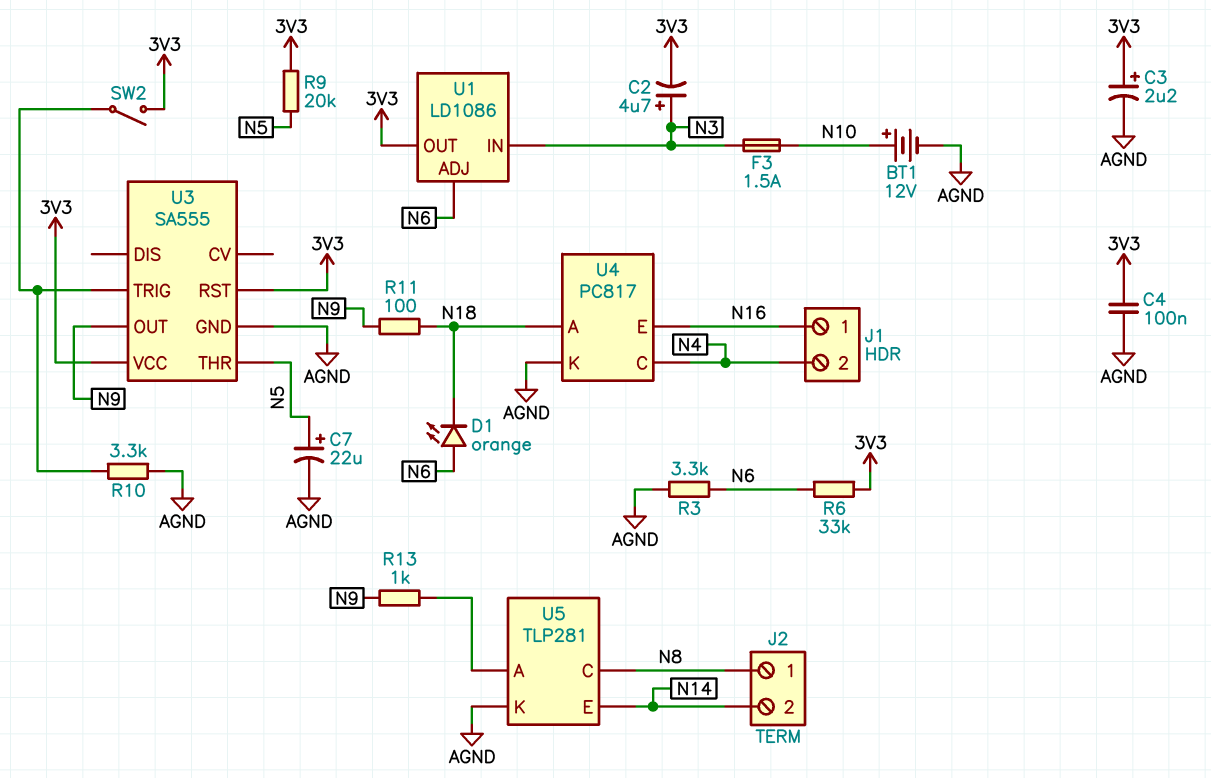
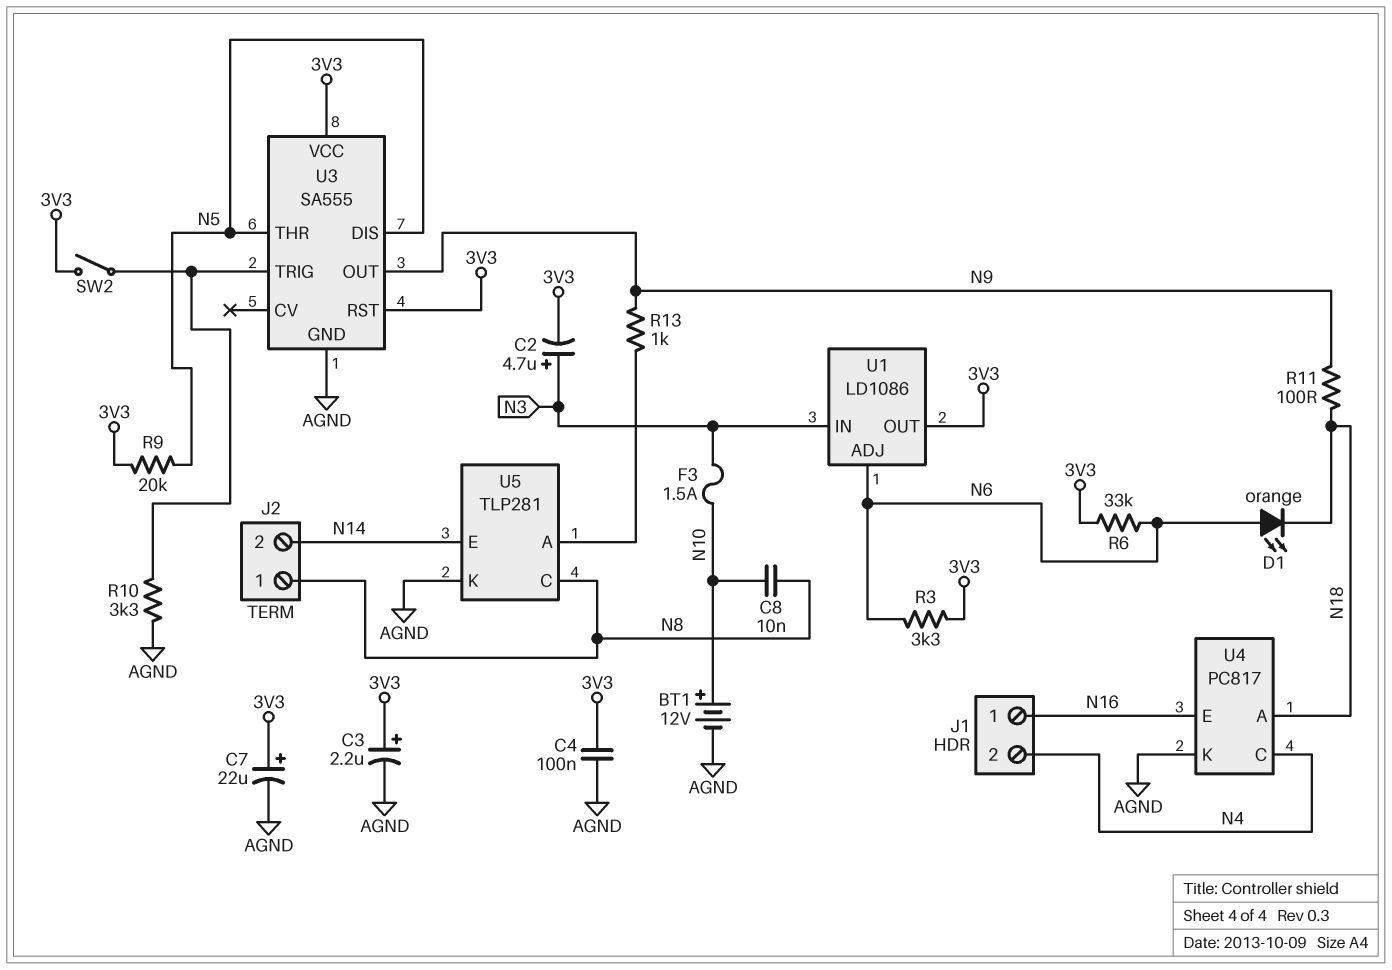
C7: 22uF (plus N5, minus AGND) -> 22uF (plus 3V3, minus AGND)
C8: none -> 10nF (N8, N10)
R3: 3.3k (AGND, N6) -> 3.3k (3V3, N6)
U3 pin DIS: none -> N5

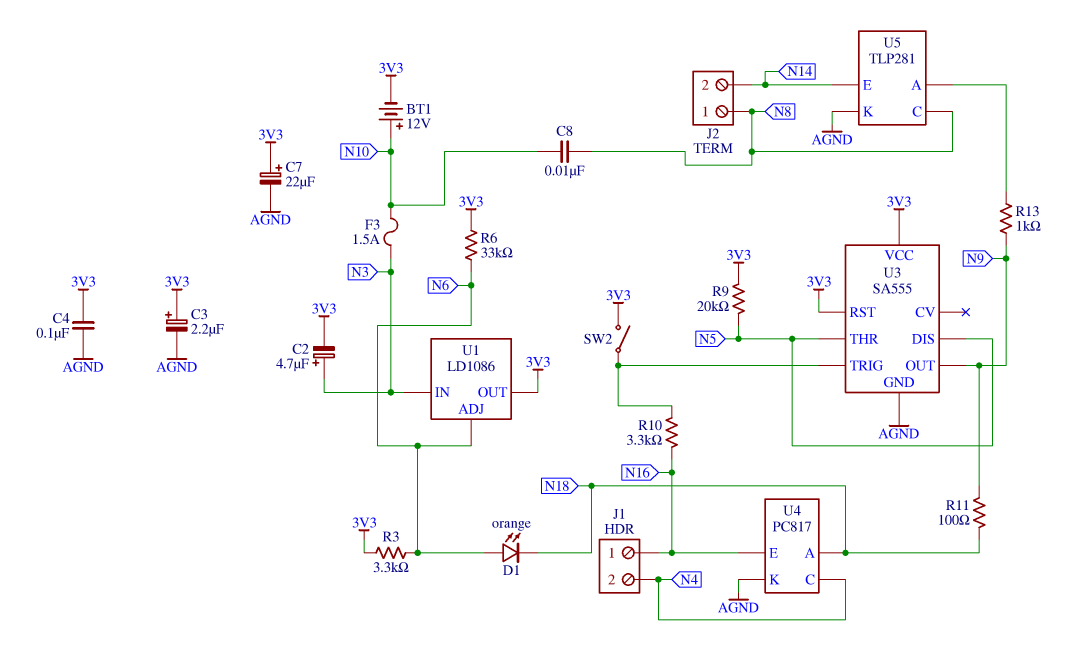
BT1: 12V (plus N10, minus AGND) -> 12V (plus N10, minus 3V3)
R10: 3.3k (AGND, U3/TRIG) -> 3.3k (N16, U3/TRIG)

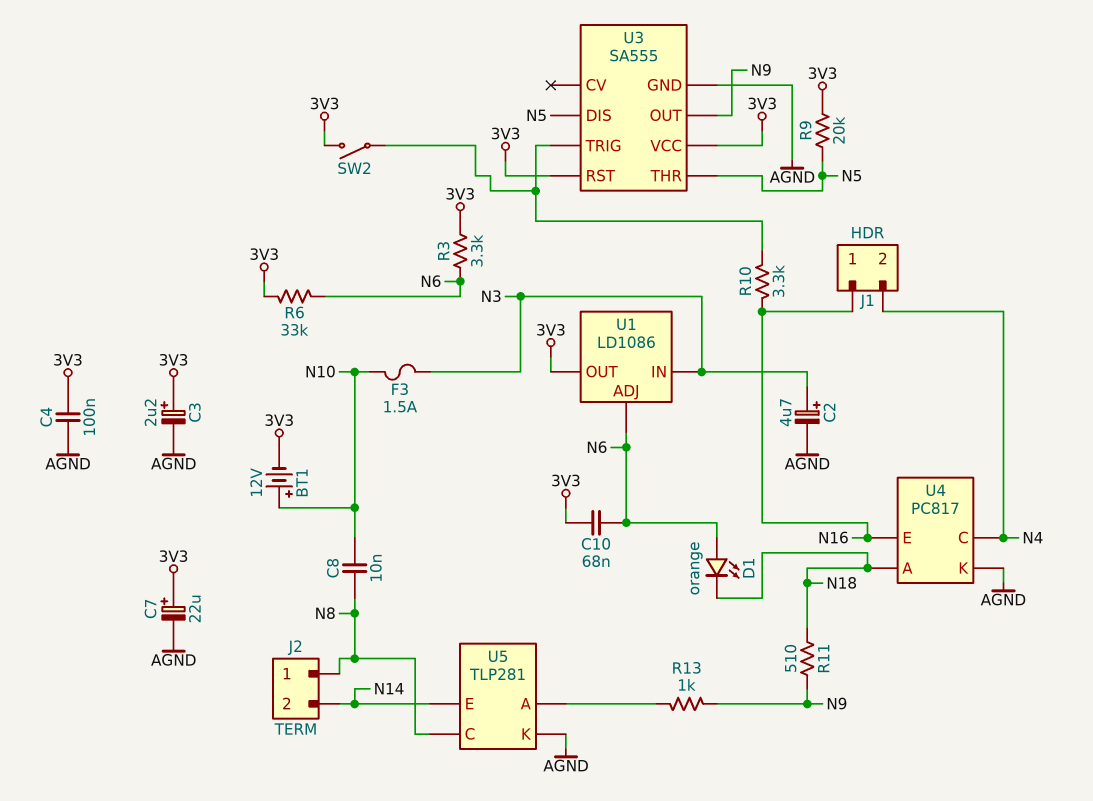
C2: 4.7uF (plus N3, minus 3V3) -> 4.7uF (plus N3, minus AGND)
C10: none -> 68nF (3V3, N6)
R11: 100 (N9, N18) -> 510 (N9, N18)

